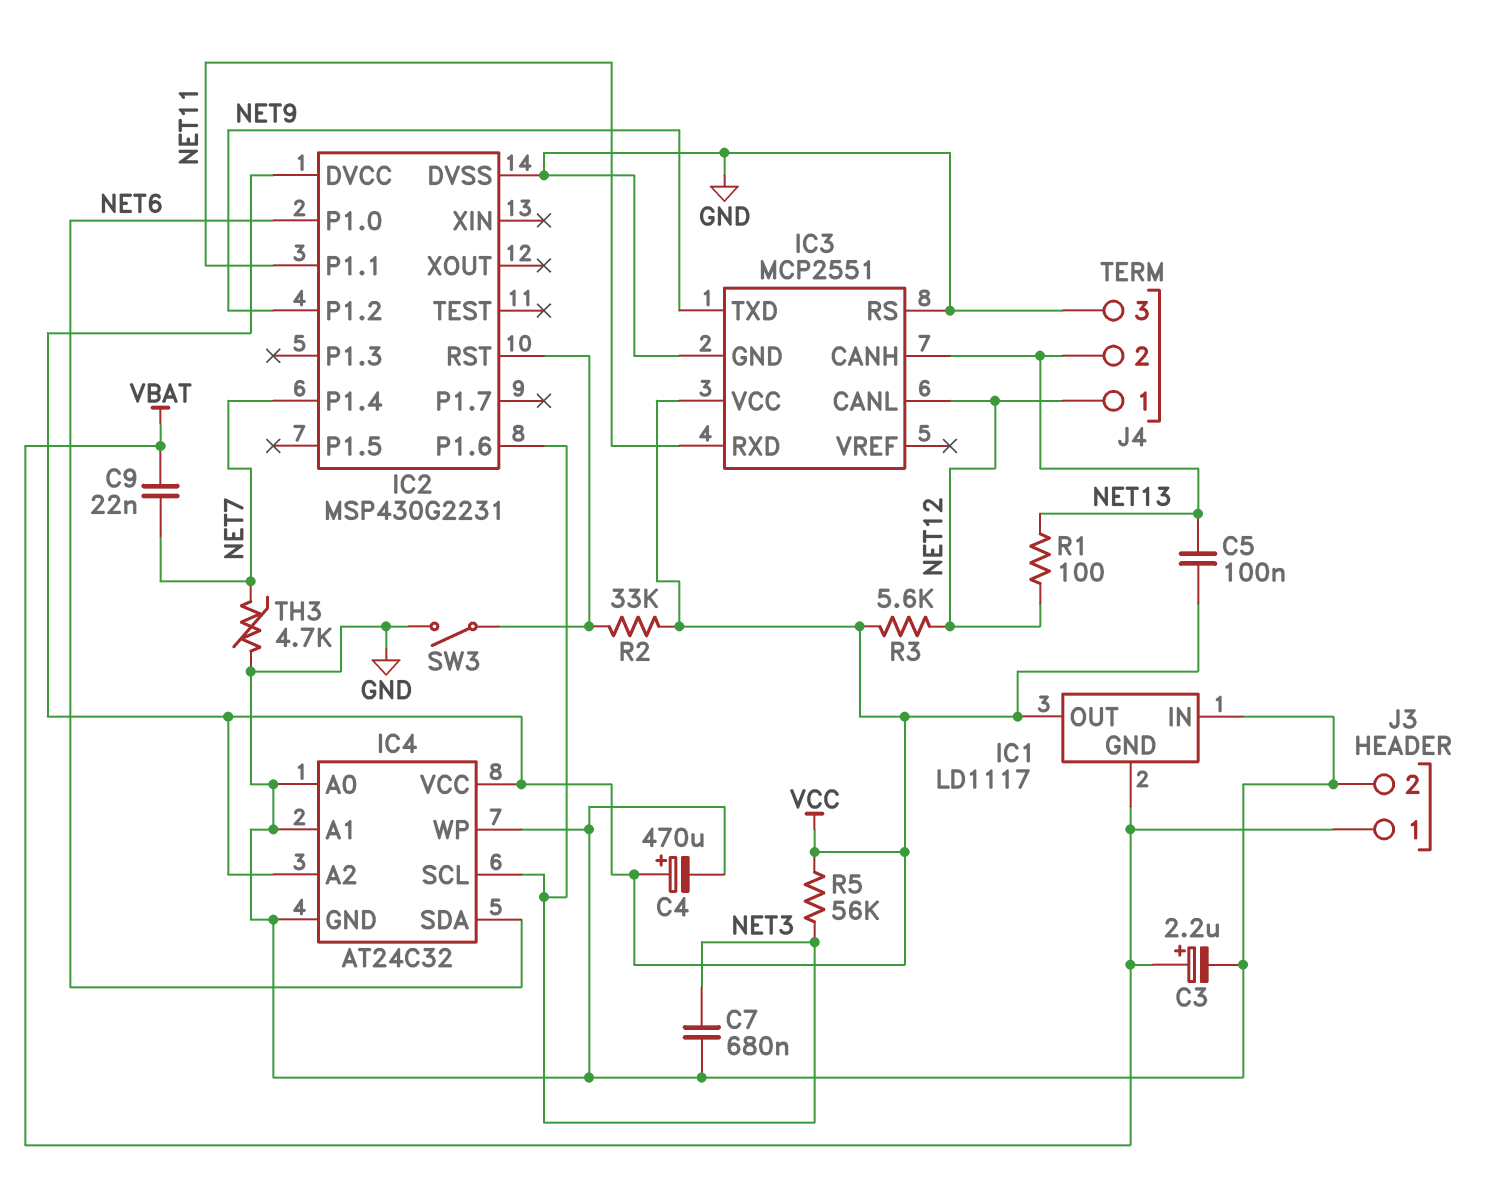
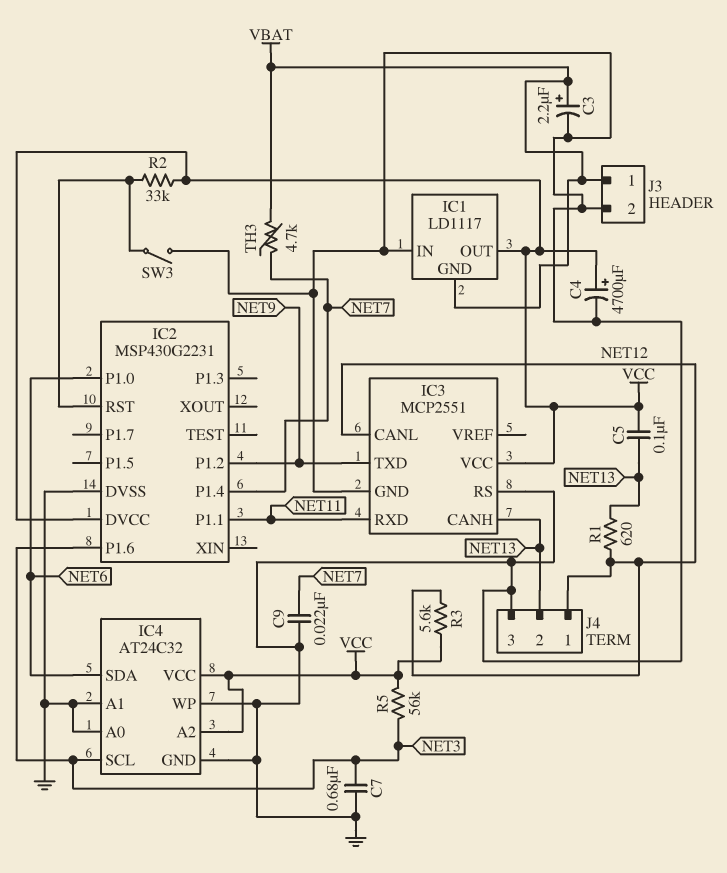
C4: 470uF (plus VCC, minus GND) -> 4700uF (plus VCC, minus GND)
C9: 22nF (NET7, VBAT) -> 22nF (GND, NET7)
R1: 100 (NET12, NET13) -> 620 (NET12, NET13)
TH3: 4.7k (GND, NET7) -> 4.7k (NET7, VBAT)

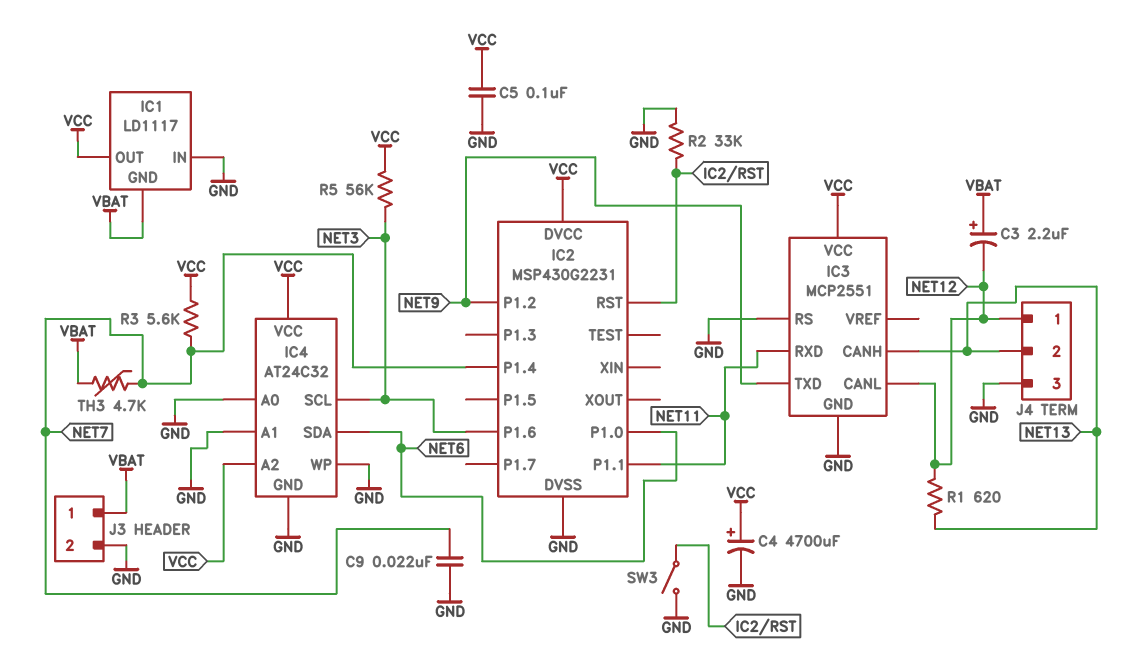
C3: 2.2uF (plus VBAT, minus GND) -> 2.2uF (plus VBAT, minus NET12)
C5: 100nF (NET13, VCC) -> 100nF (GND, VCC)
C7: 680nF (GND, NET3) -> none
R2: 33k (IC2/RST, VCC) -> 33k (GND, IC2/RST)
R3: 5.6k (NET12, VCC) -> 5.6k (NET7, VCC)

